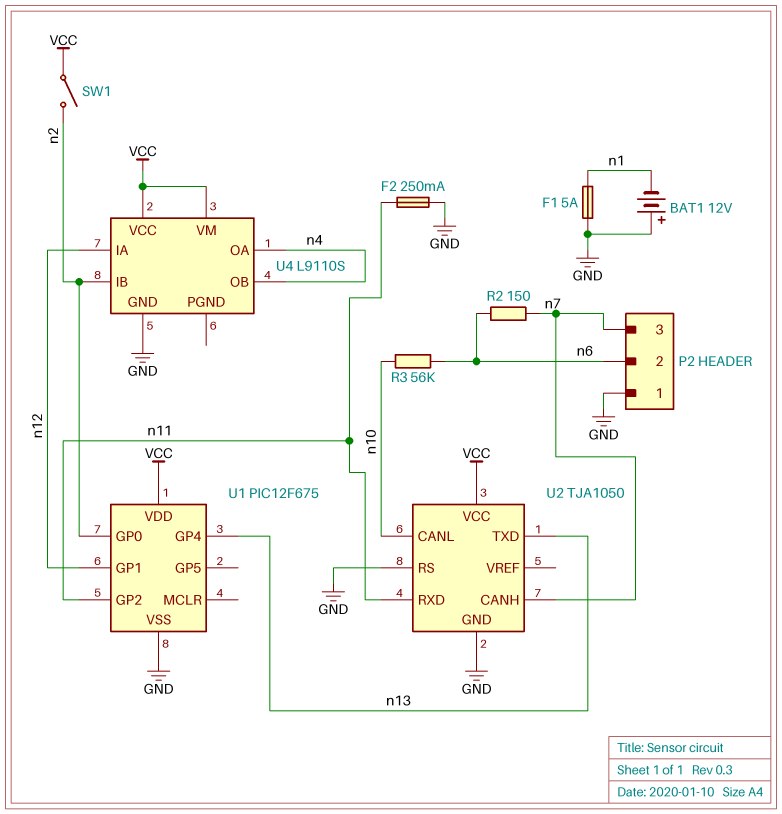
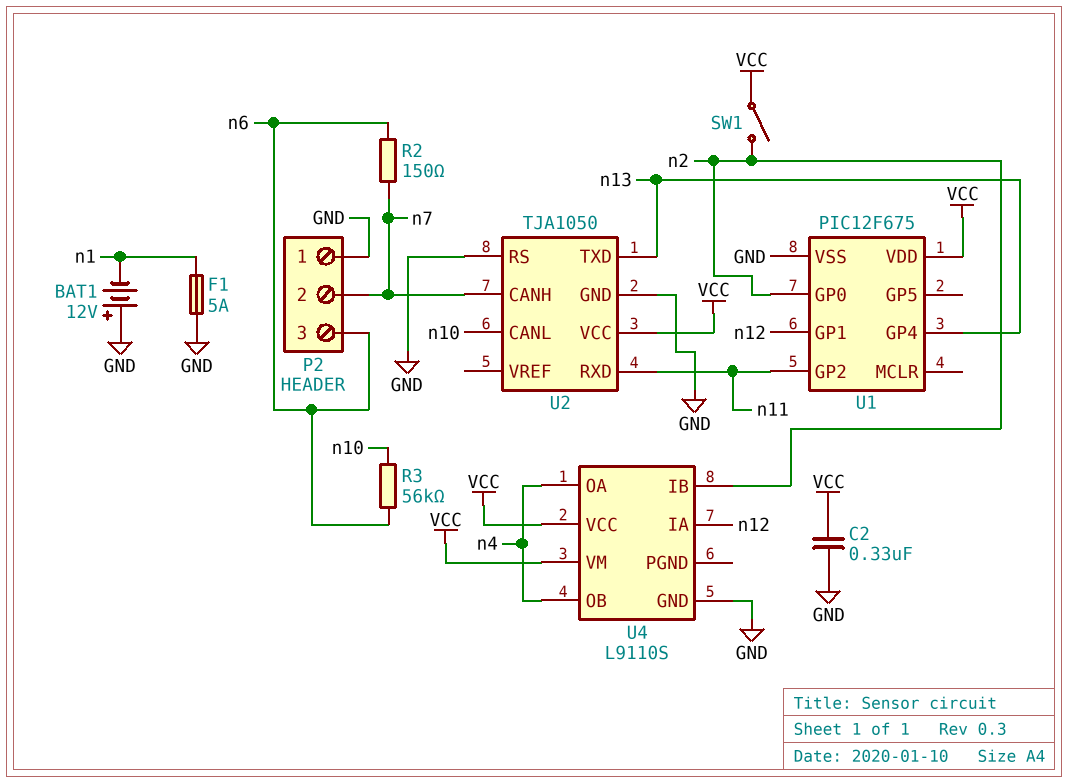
C2: none -> 330nF (GND, VCC)
F2: 250mA (GND, n11) -> none
P2 pin 2: n6 -> n7
P2 pin 3: n7 -> n6

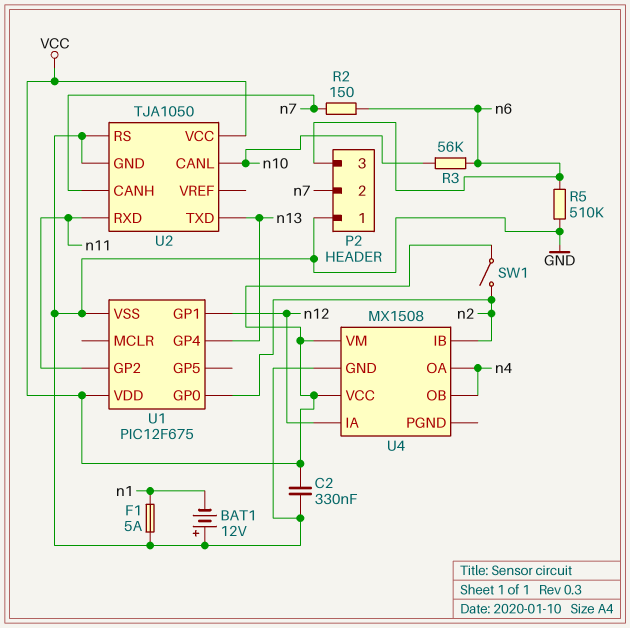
R5: none -> 510k (GND, n6)
U4: L9110S -> MX1508

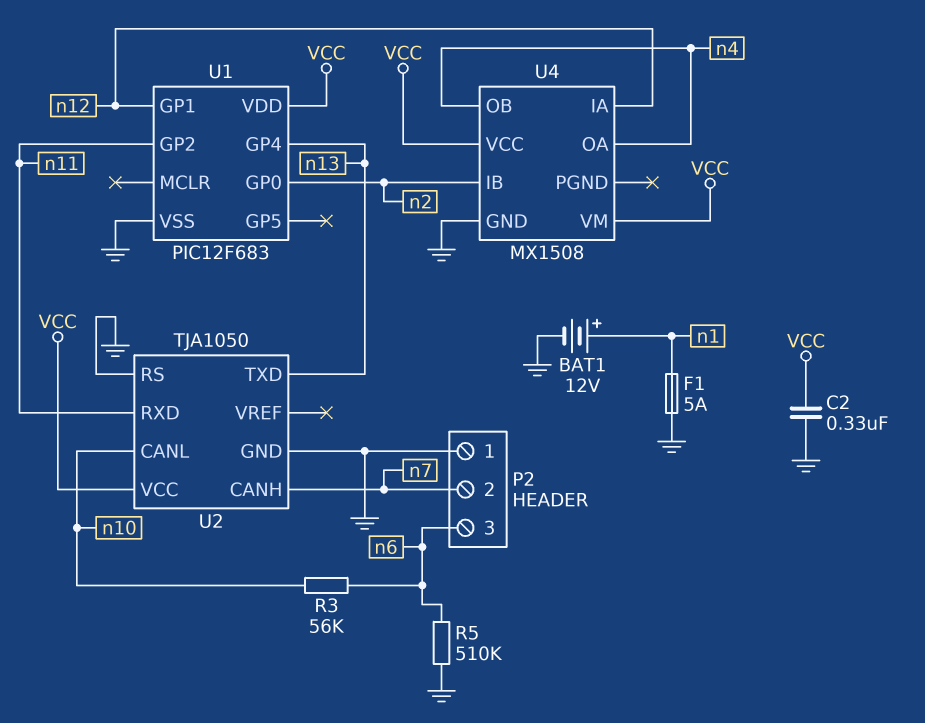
BAT1: 12V (plus GND, minus n1) -> 12V (plus n1, minus GND)
R2: 150 (n6, n7) -> none
SW1: switch (VCC, n2) -> none
U1: PIC12F675 -> PIC12F683

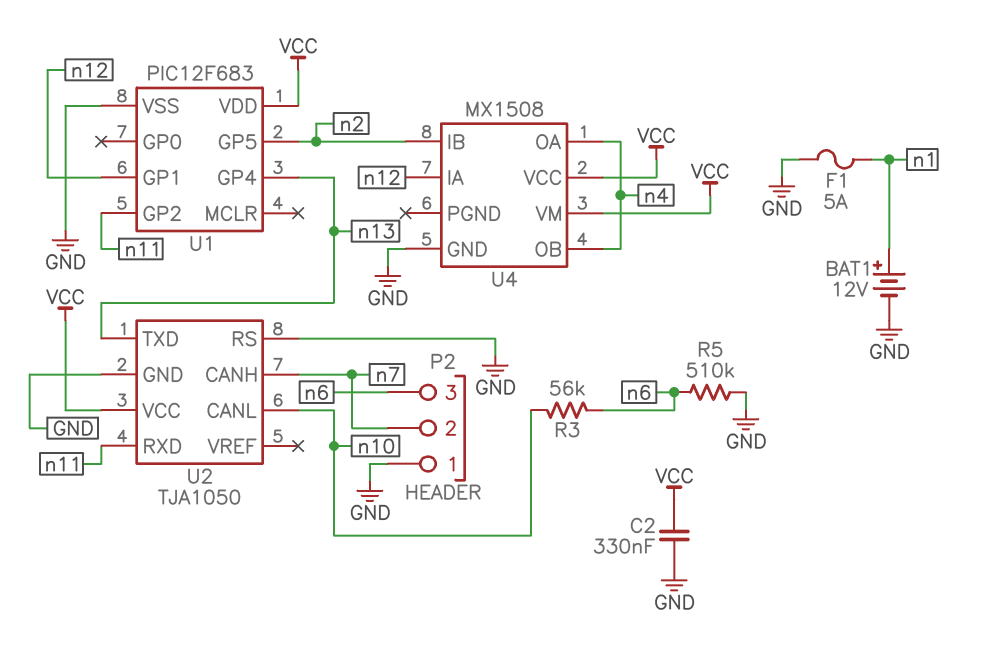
U1 pin GP0: n2 -> none
U1 pin GP5: none -> n2

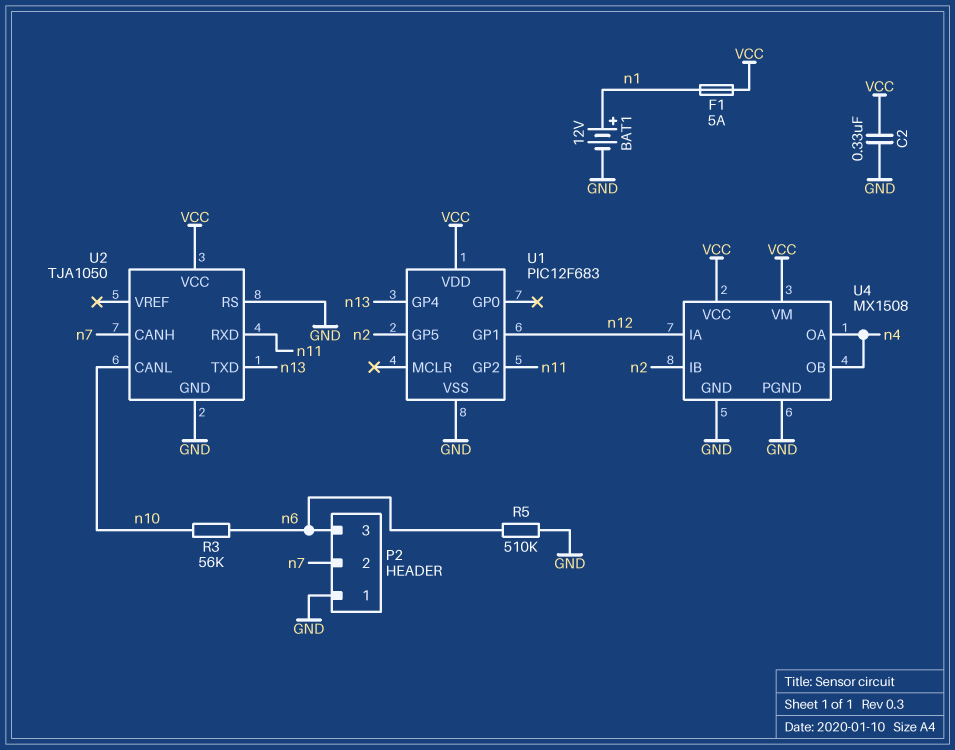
F1: 5A (GND, n1) -> 5A (VCC, n1)
U4 pin PGND: none -> GND

